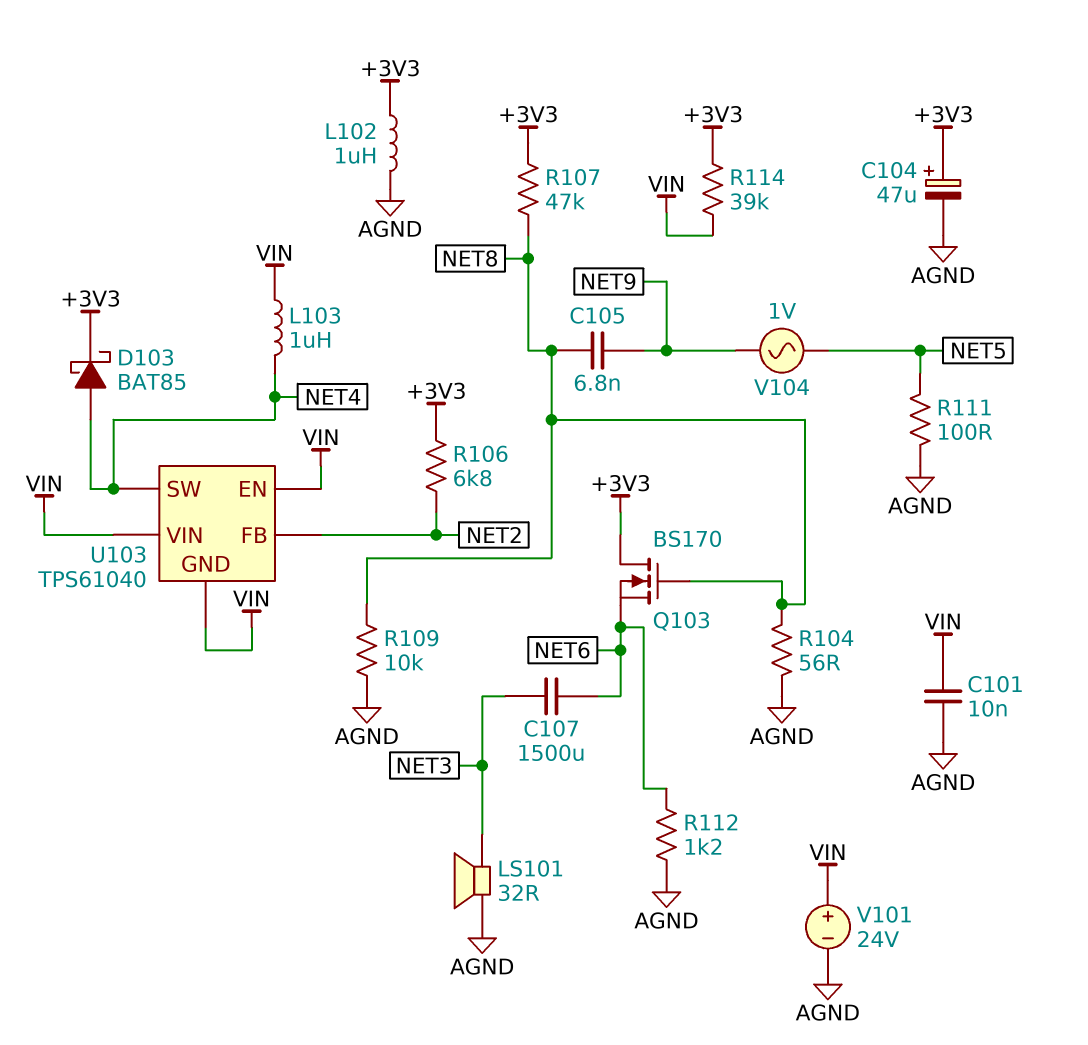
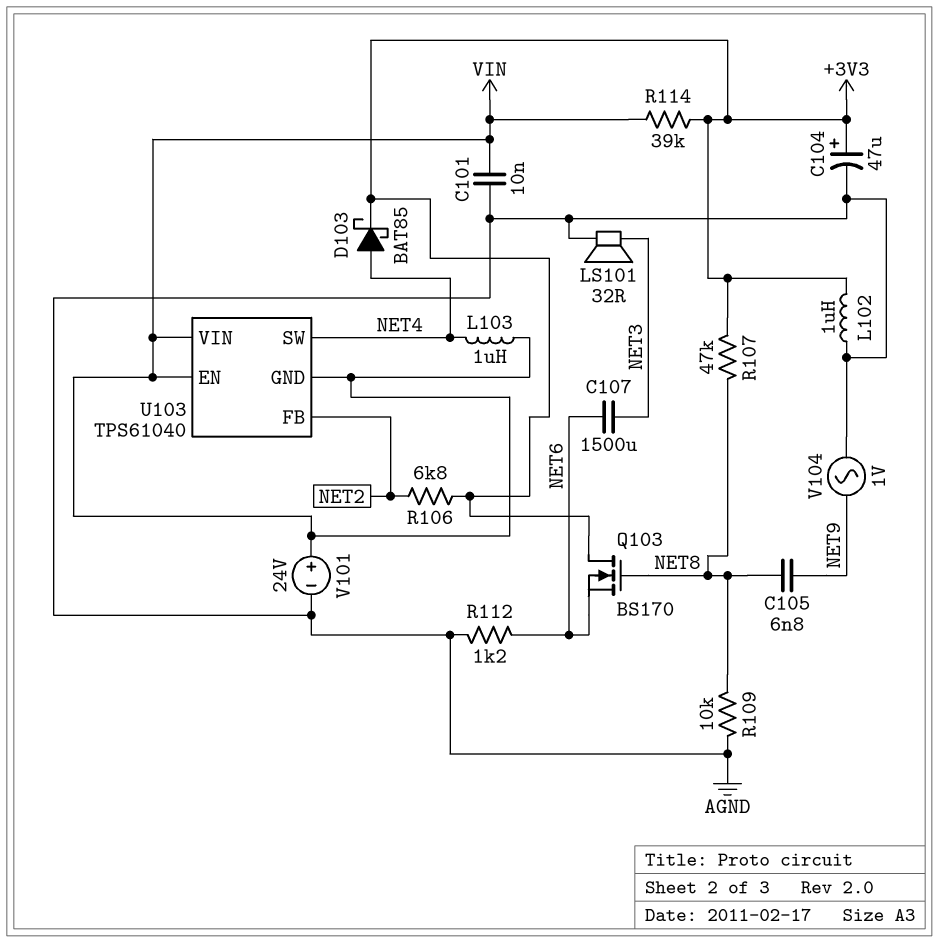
R104: 56 (AGND, NET8) -> none
R111: 100 (AGND, NET5) -> none
V104: AC 1V (NET5, NET9) -> AC 1V (AGND, NET9)

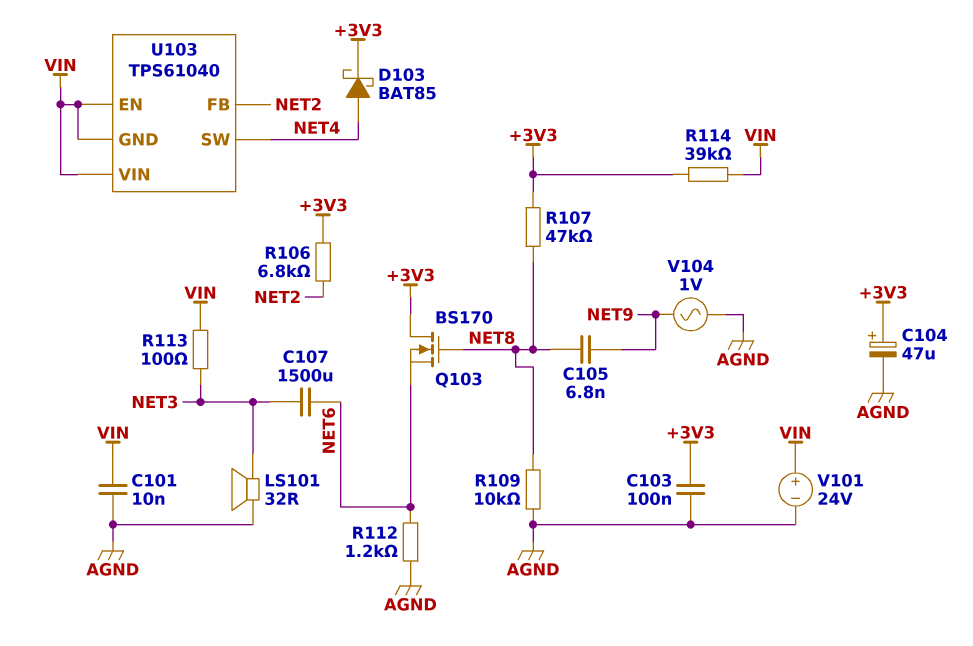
C103: none -> 100nF (+3V3, AGND)
L102: 1uH (+3V3, AGND) -> none
L103: 1uH (NET4, VIN) -> none
R113: none -> 100 (NET3, VIN)

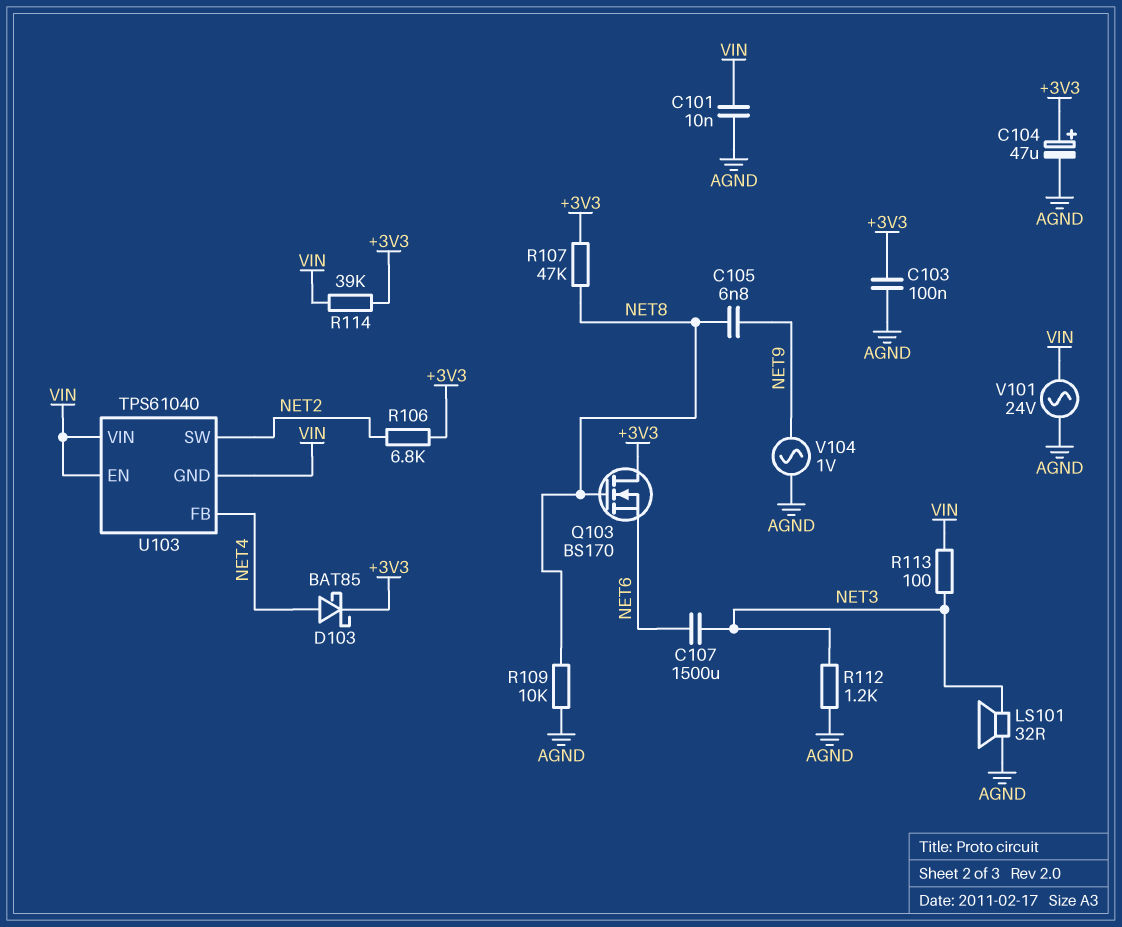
R112: 1.2k (AGND, NET6) -> 1.2k (AGND, NET3)
U103 pin FB: NET2 -> NET4
U103 pin SW: NET4 -> NET2
V101: 24V (plus VIN, minus AGND) -> AC 24V (AGND, VIN)

